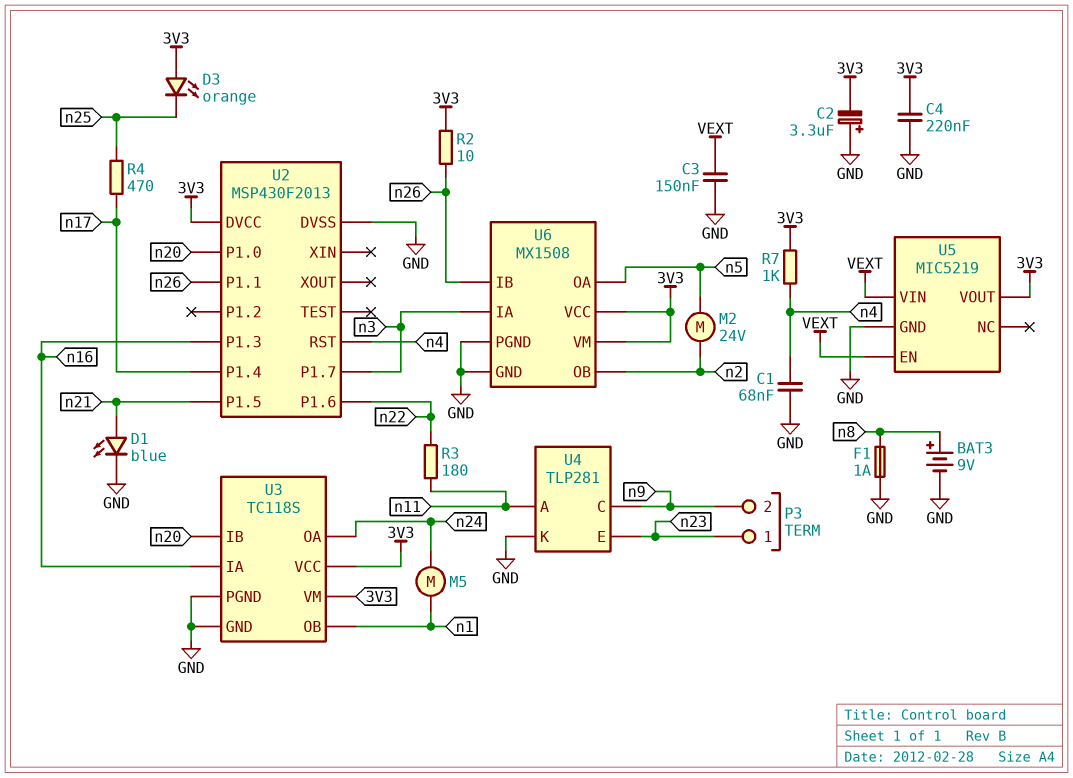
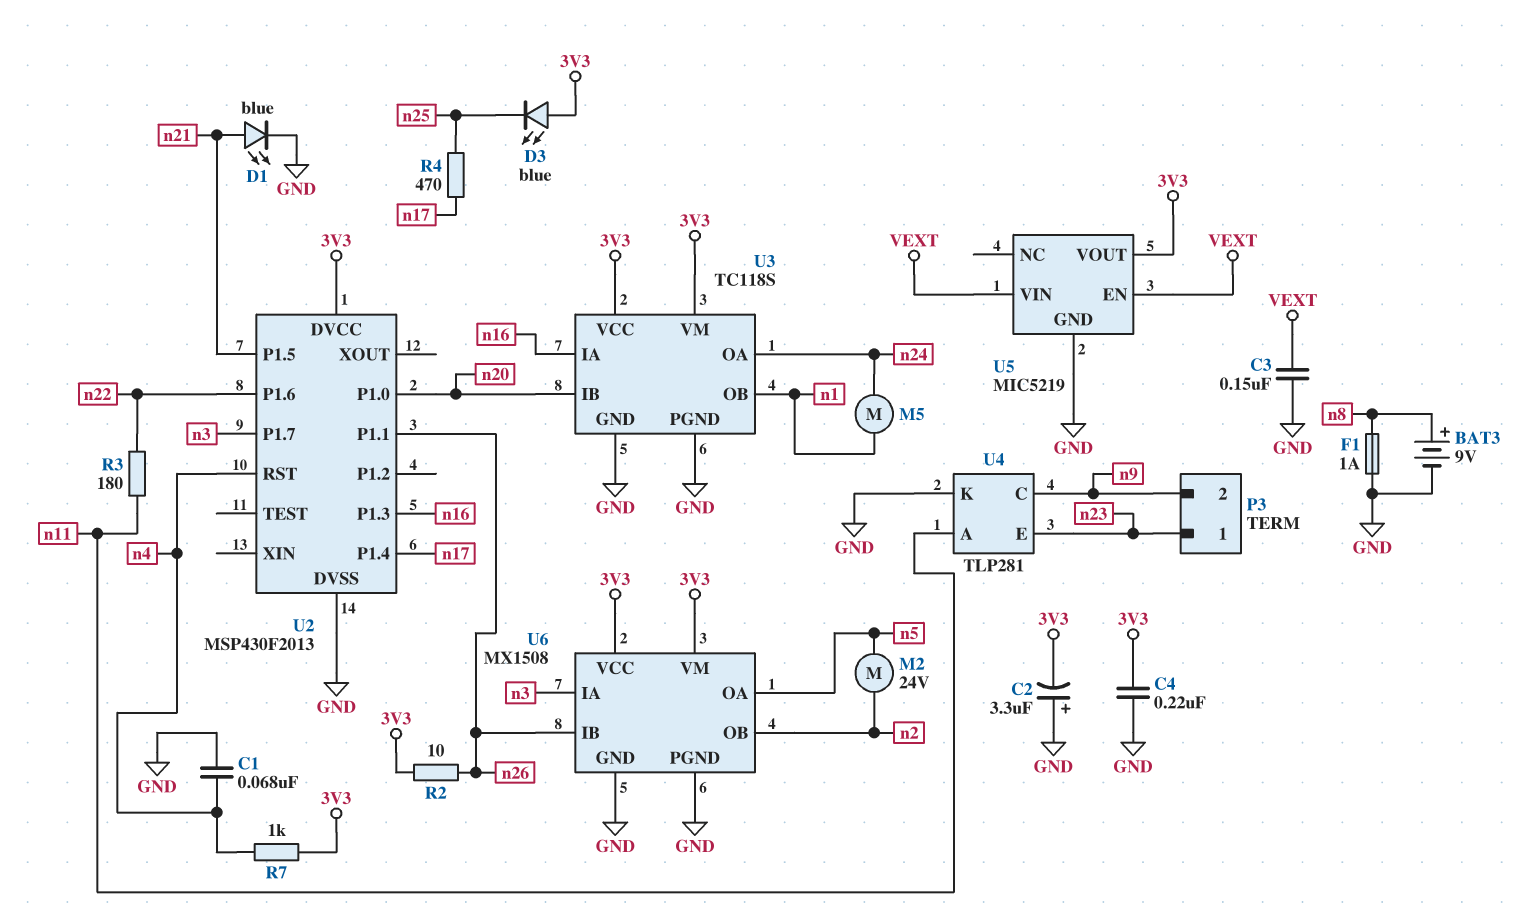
D3: LED orange (A 3V3, K n25) -> LED blue (A 3V3, K n25)

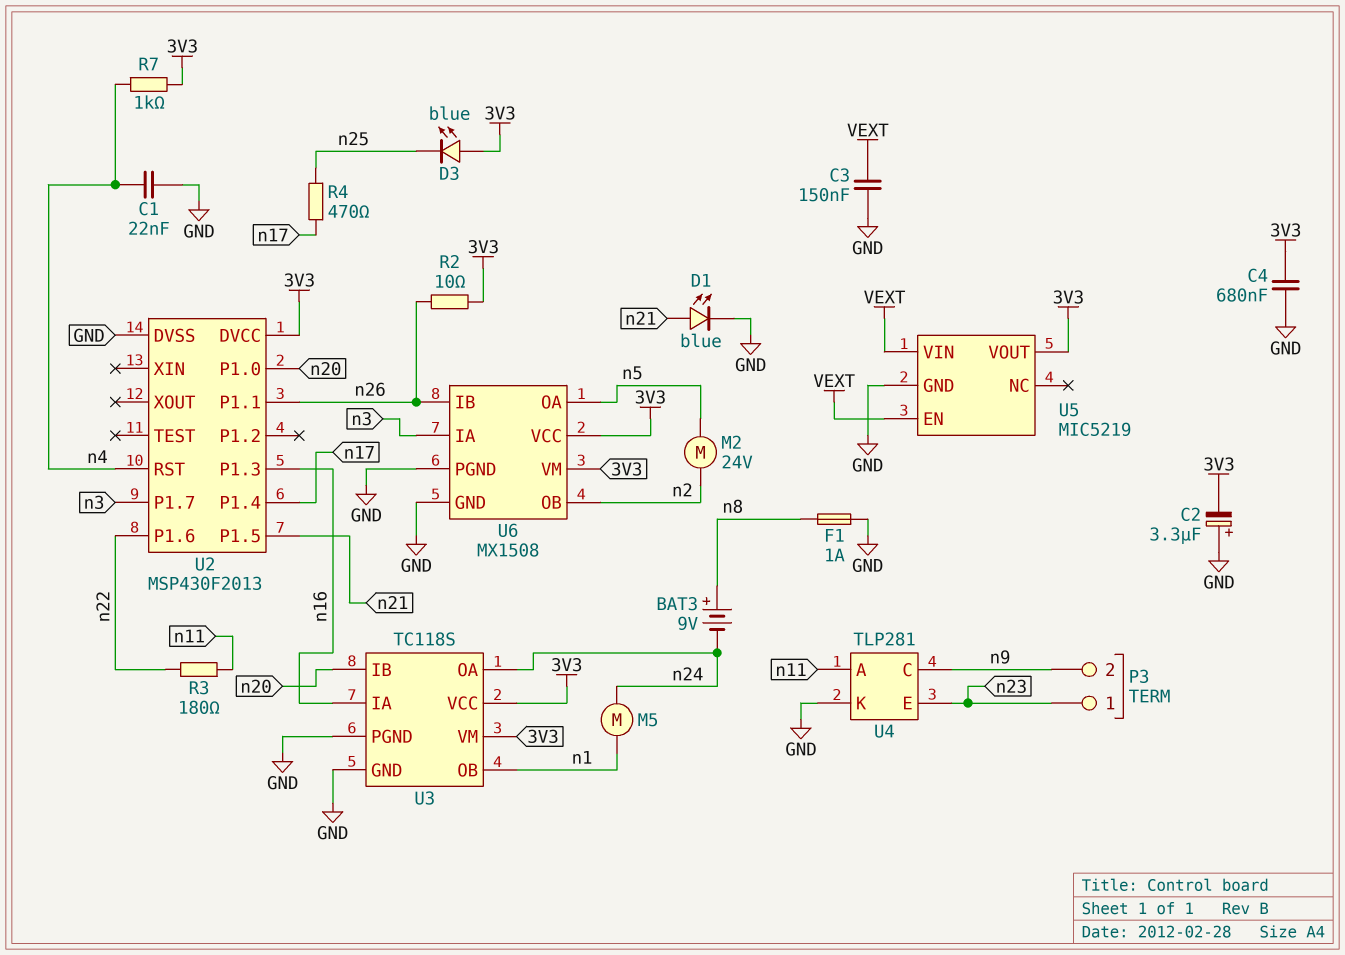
BAT3: 9V (plus n8, minus GND) -> 9V (plus n8, minus n24)
C1: 68nF (GND, n4) -> 22nF (GND, n4)
C4: 220nF (3V3, GND) -> 680nF (3V3, GND)

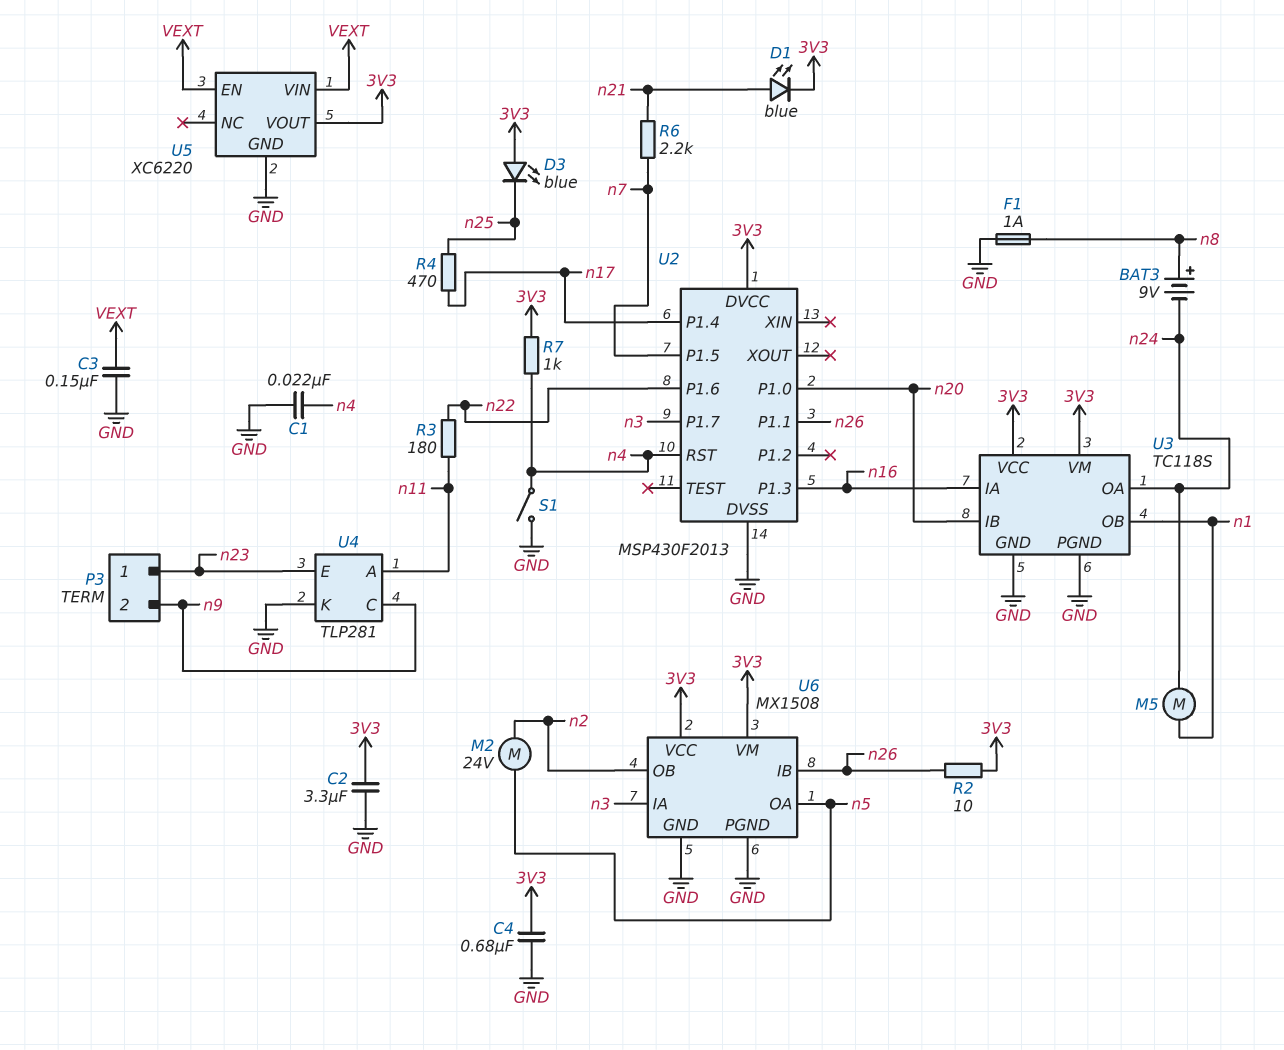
C2: 3.3uF (plus GND, minus 3V3) -> 3.3uF (3V3, GND)
D1: LED blue (A n21, K GND) -> LED blue (A n21, K 3V3)
R6: none -> 2.2k (n7, n21)
S1: none -> switch (GND, n4)
U2 pin P1.5: n21 -> n7
U5: MIC5219 -> XC6220

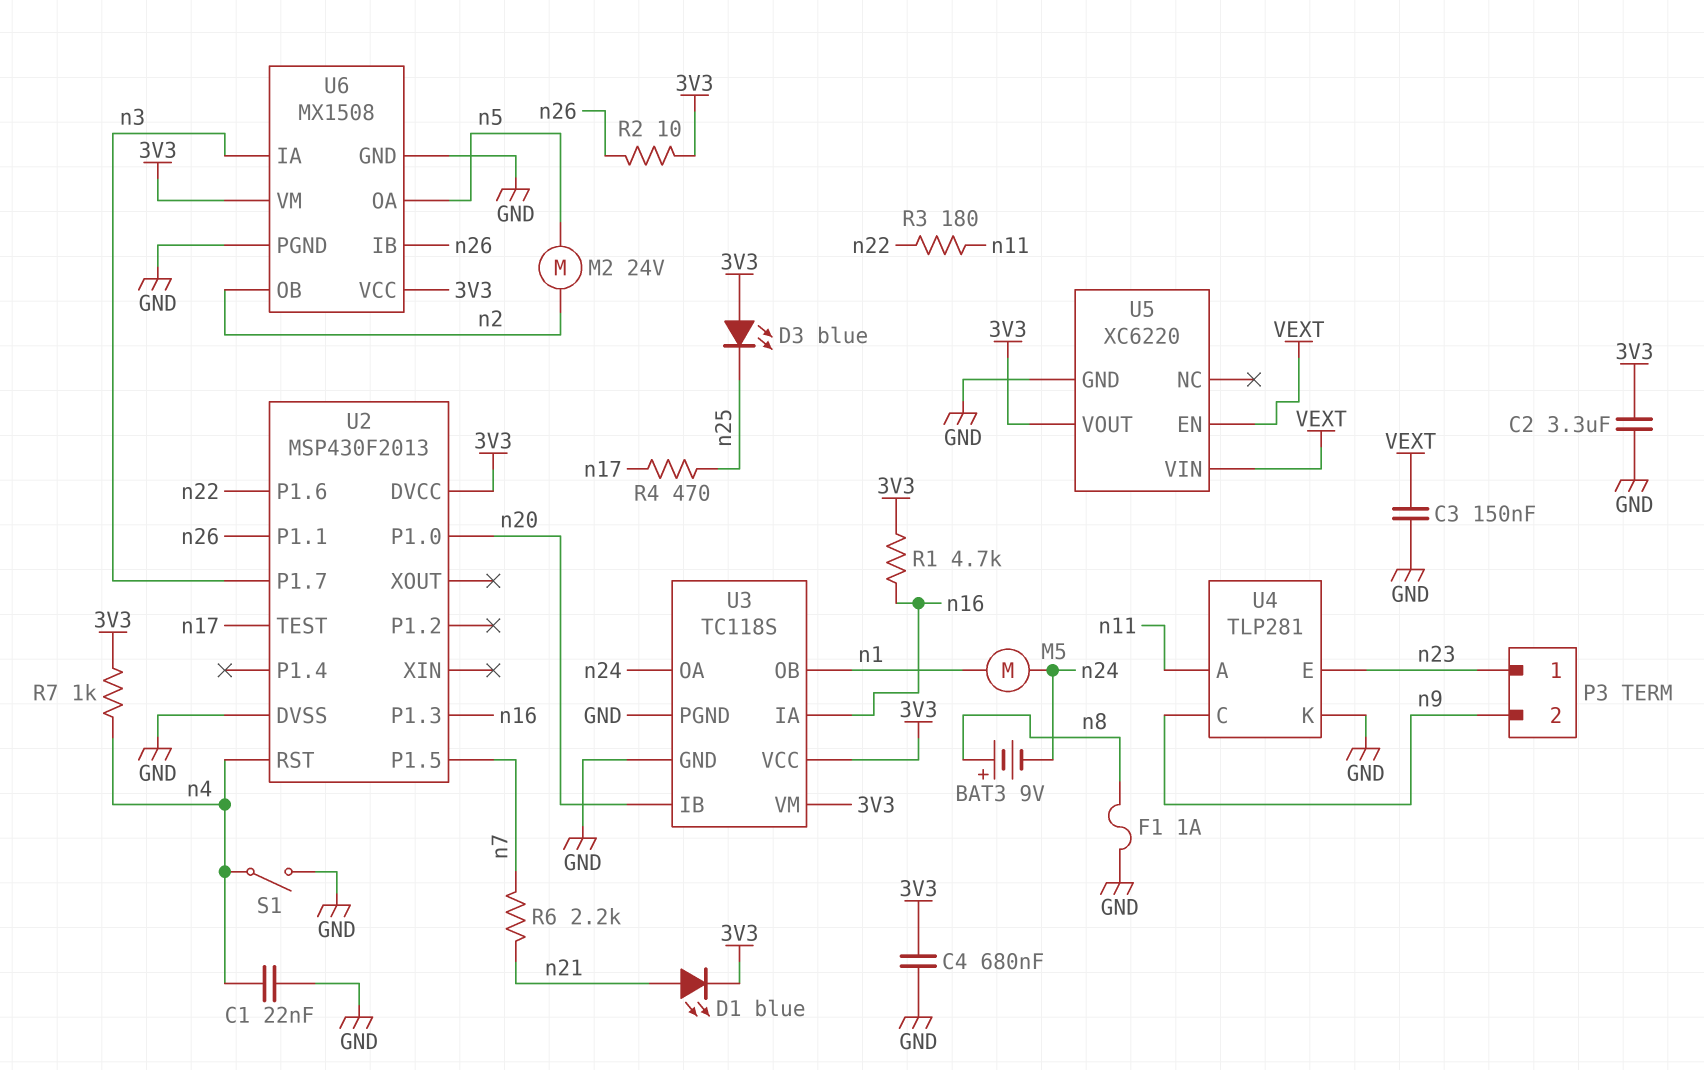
R1: none -> 4.7k (3V3, n16)
U2 pin P1.4: n17 -> none
U2 pin TEST: none -> n17

